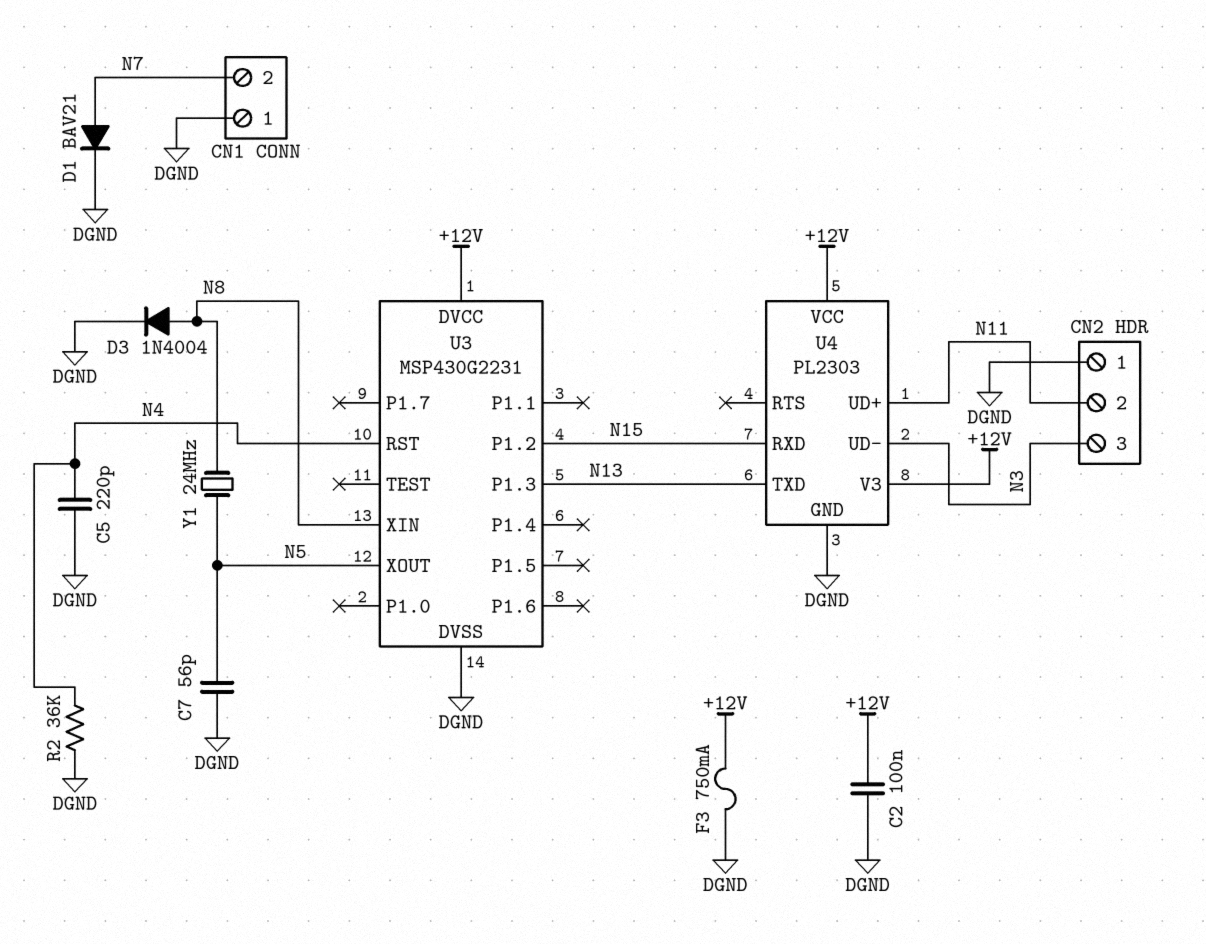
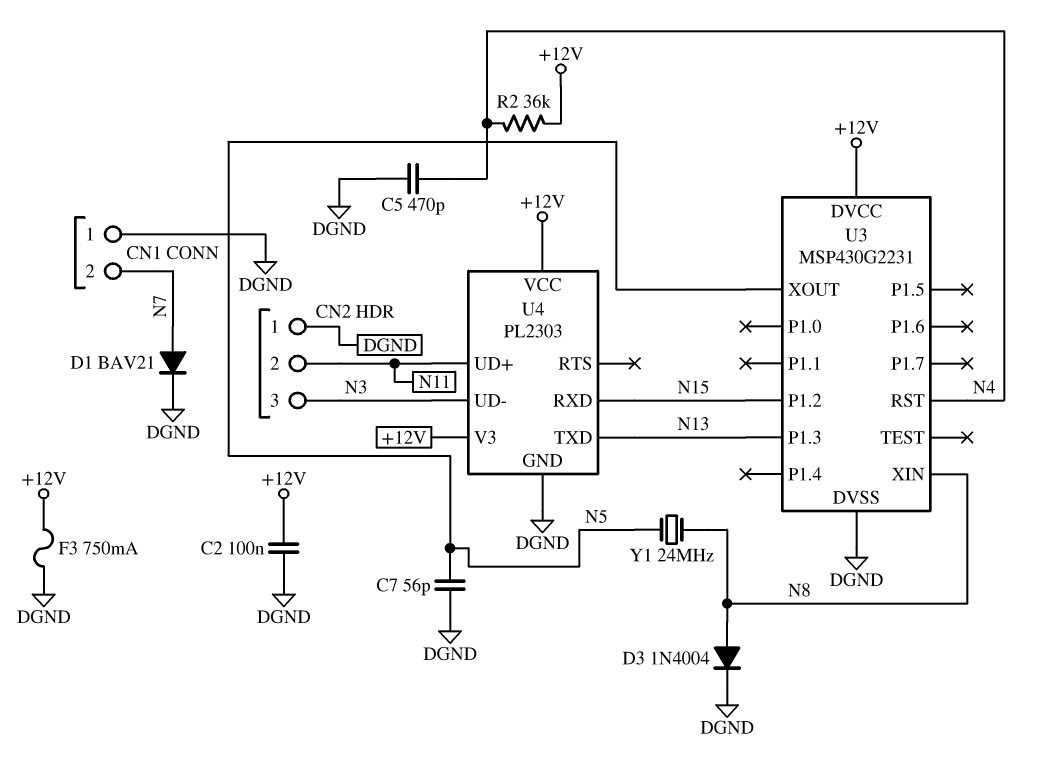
C5: 220pF (DGND, N4) -> 470pF (DGND, N4)
R2: 36k (DGND, N4) -> 36k (+12V, N4)

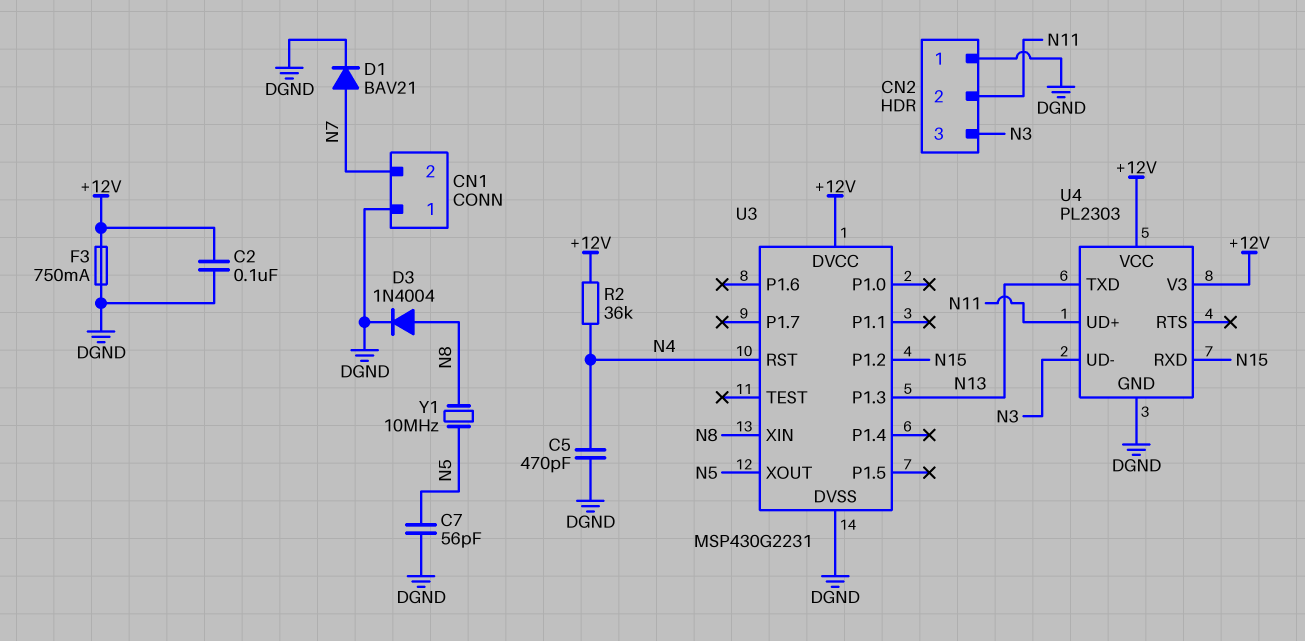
Y1: 24MHz (N5, N8) -> 10MHz (N5, N8)

